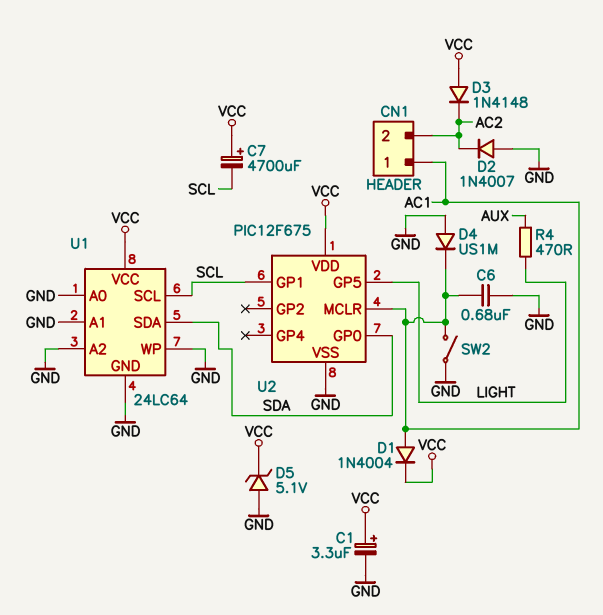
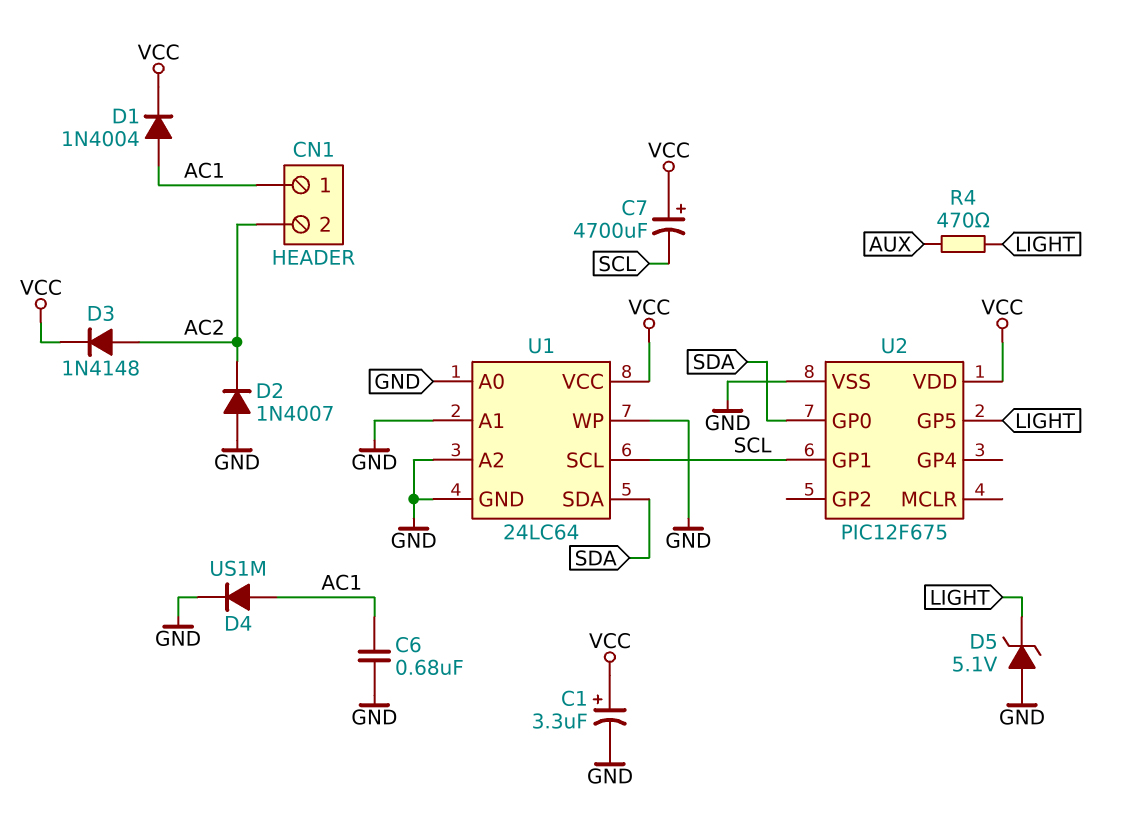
D3: diode 1N4148 (A VCC, K AC2) -> diode 1N4148 (A AC2, K VCC)
D4: diode US1M (A GND, K AC1) -> diode US1M (A AC1, K GND)
D5: zener 5.1V (A GND, K VCC) -> zener 5.1V (A GND, K LIGHT)
SW2: switch (AC1, GND) -> none
U2 pin MCLR: AC1 -> none

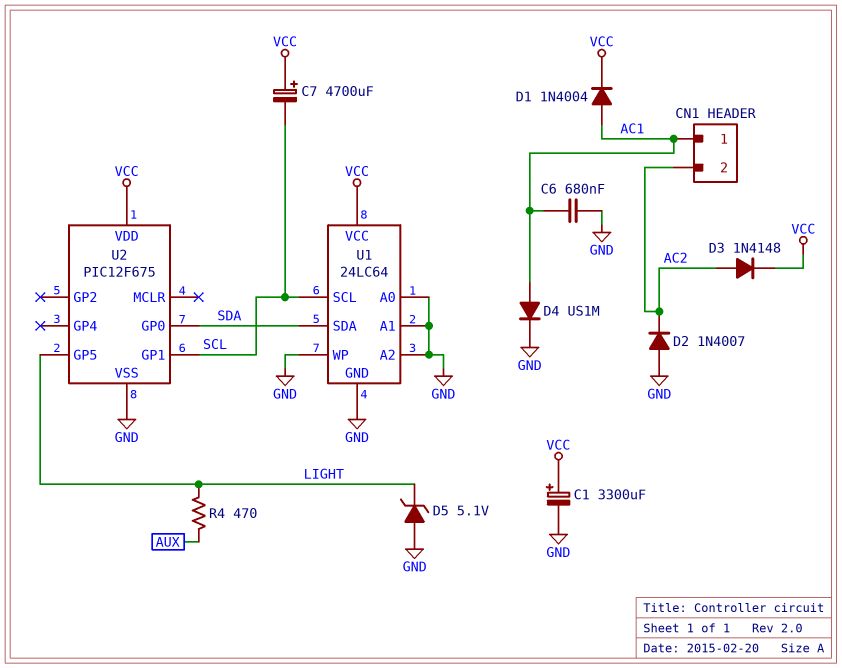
C1: 3.3uF (plus VCC, minus GND) -> 3300uF (plus VCC, minus GND)

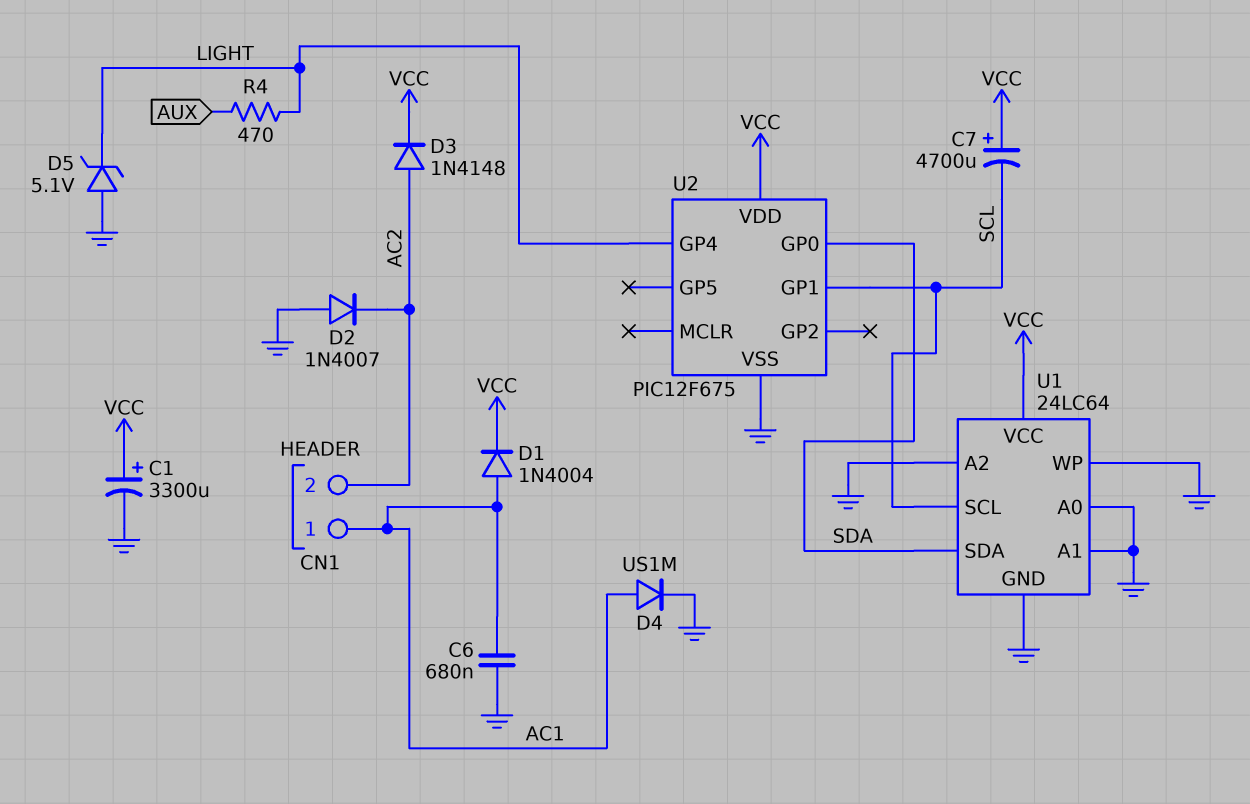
U2 pin GP4: none -> LIGHT
U2 pin GP5: LIGHT -> none

